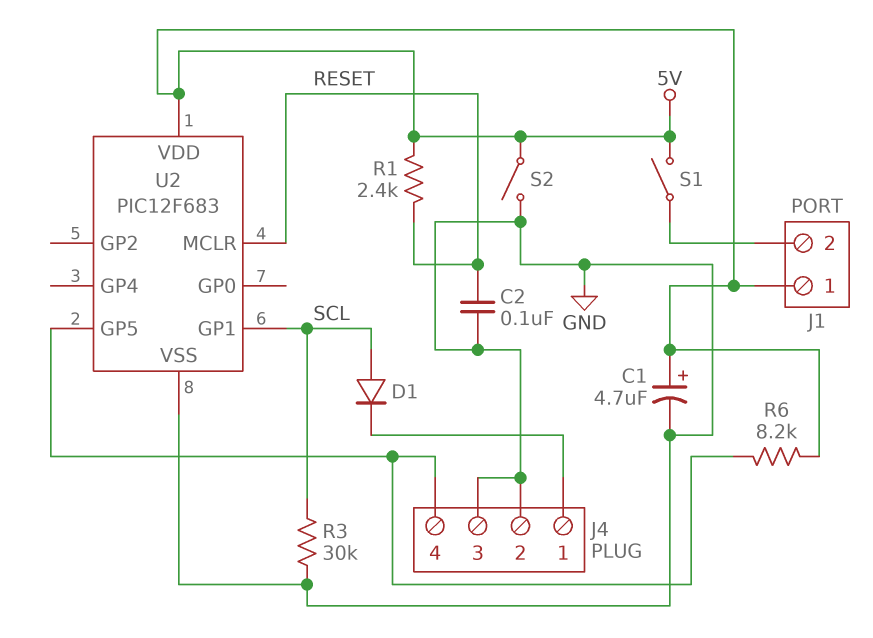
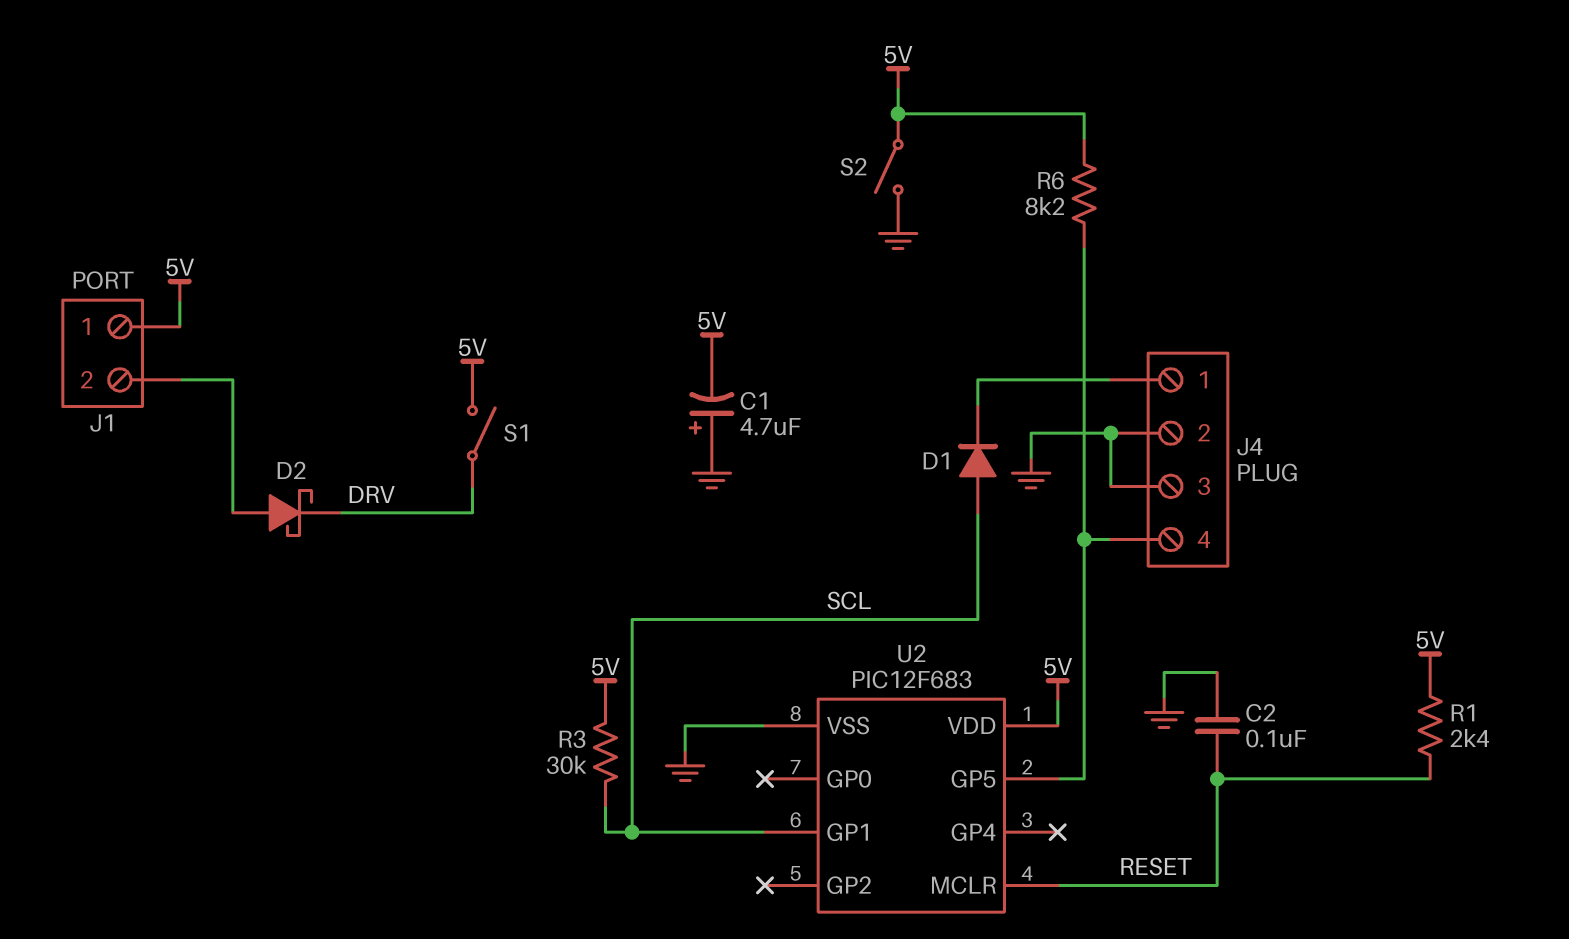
C1: 4.7uF (plus 5V, minus GND) -> 4.7uF (plus GND, minus 5V)
D2: none -> schottky (A J1/2, K DRV)
R3: 30k (GND, SCL) -> 30k (5V, SCL)
S1: switch (5V, J1/2) -> switch (5V, DRV)

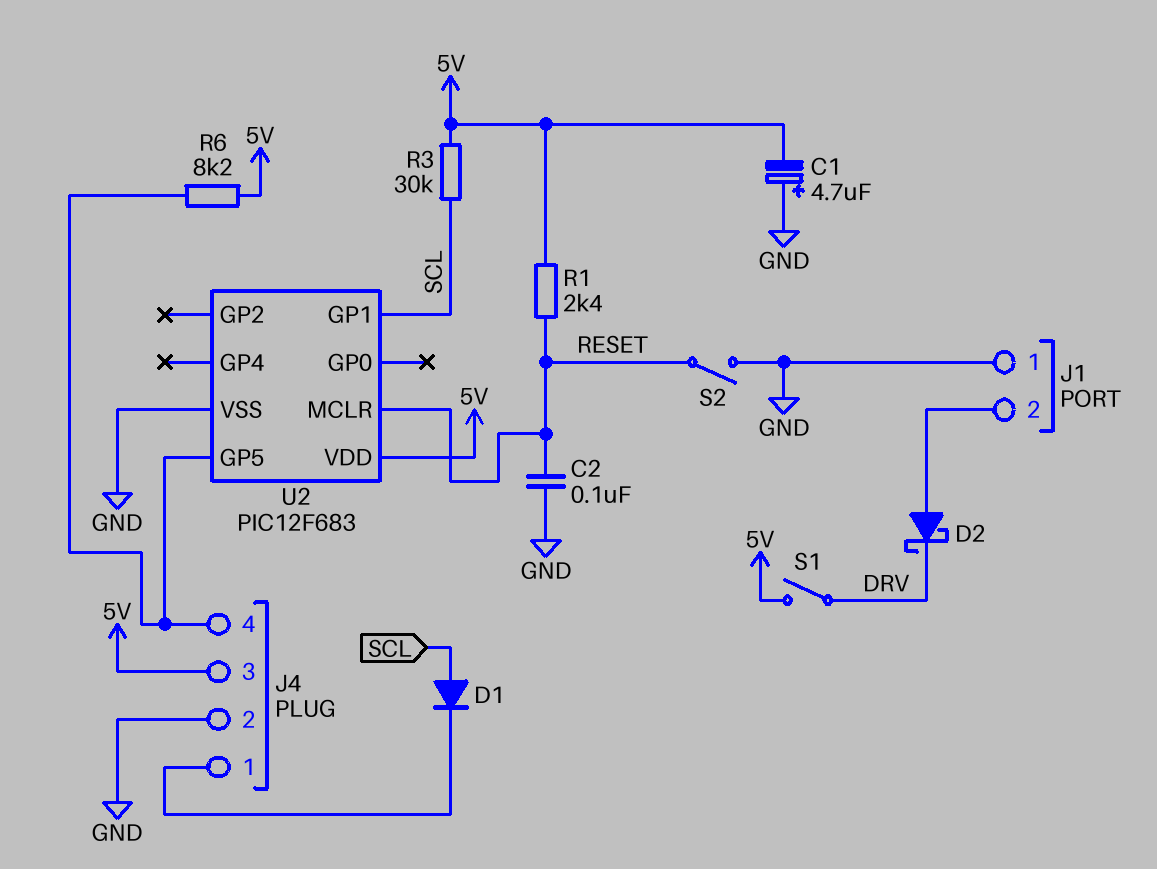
J1 pin 1: 5V -> GND
J4 pin 3: GND -> 5V
S2: switch (5V, GND) -> switch (GND, RESET)

